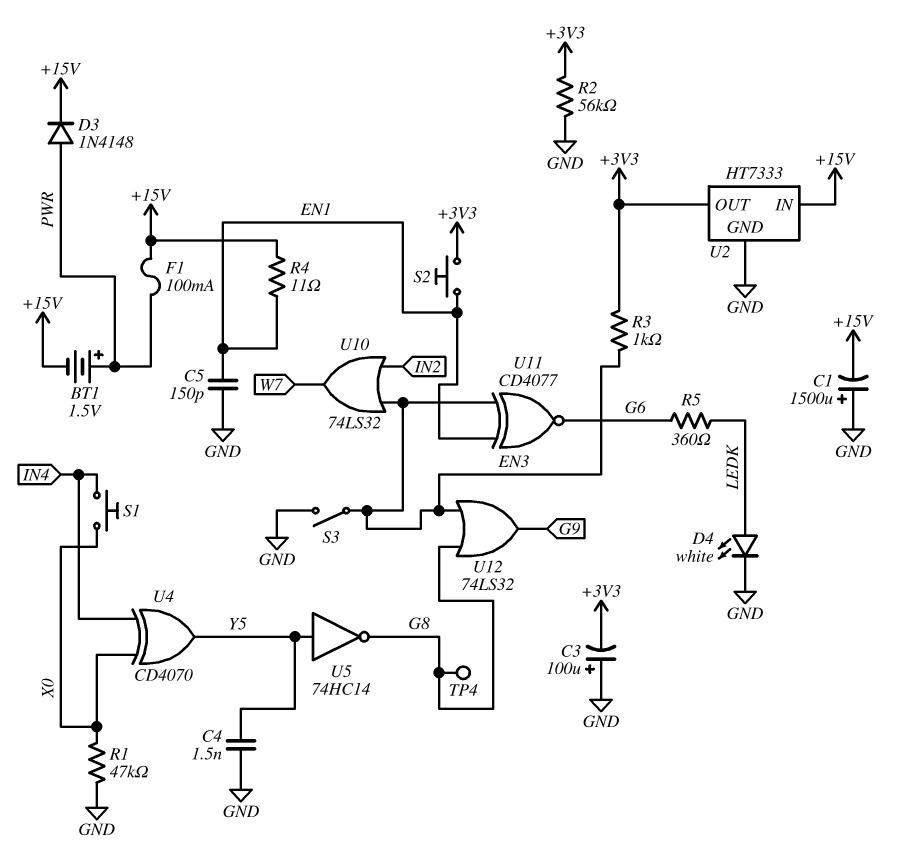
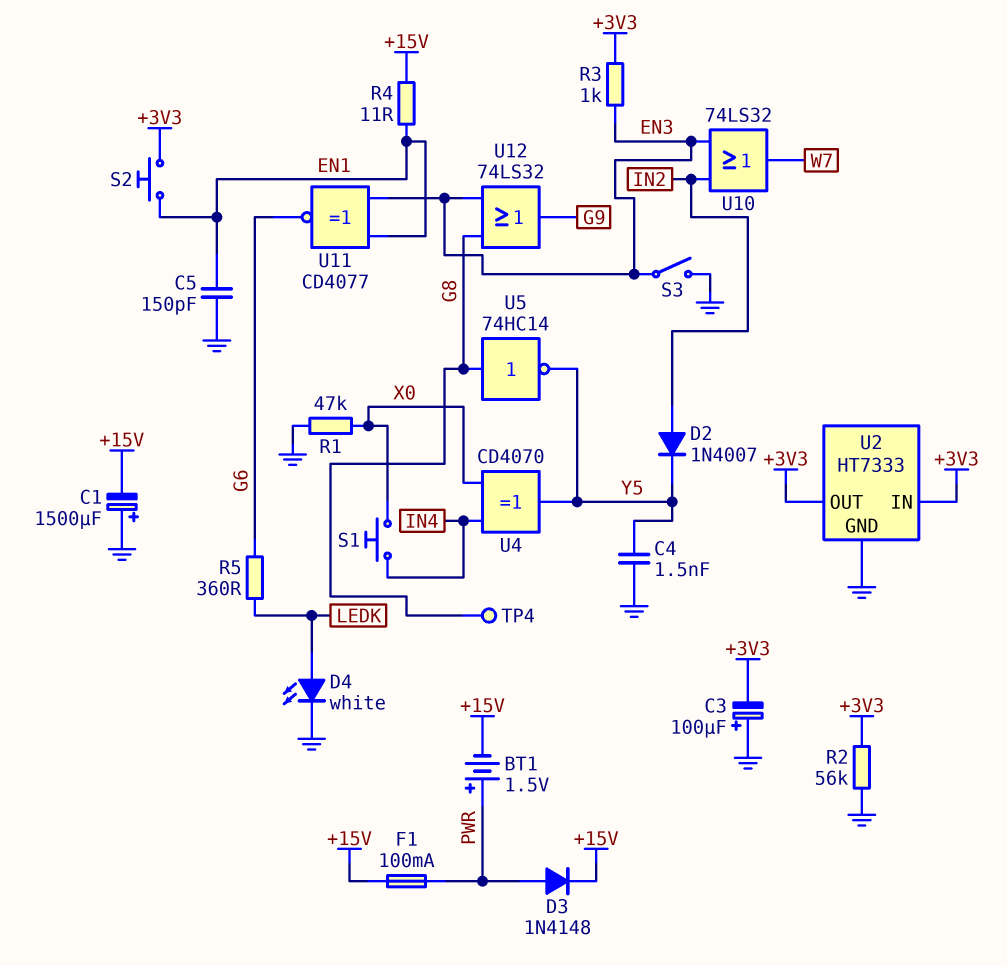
D2: none -> diode 1N4007 (A IN2, K Y5)
U2 pin IN: +15V -> +3V3
U5: NOT 74HC14 (in Y5, out G8) -> NOT 74HC14 (in G8, out Y5)

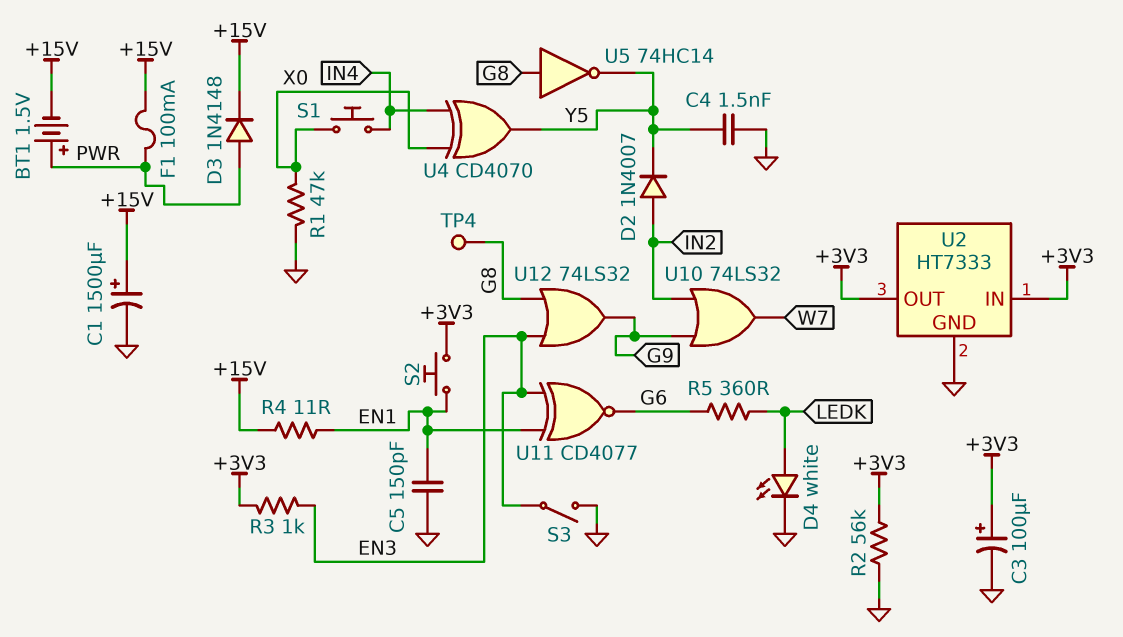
C1: 1500uF (plus GND, minus +15V) -> 1500uF (plus +15V, minus GND)
C3: 100uF (plus GND, minus +3V3) -> 100uF (plus +3V3, minus GND)
U10: OR 74LS32 (in EN3, in IN2, out W7) -> OR 74LS32 (in G9, in IN2, out W7)

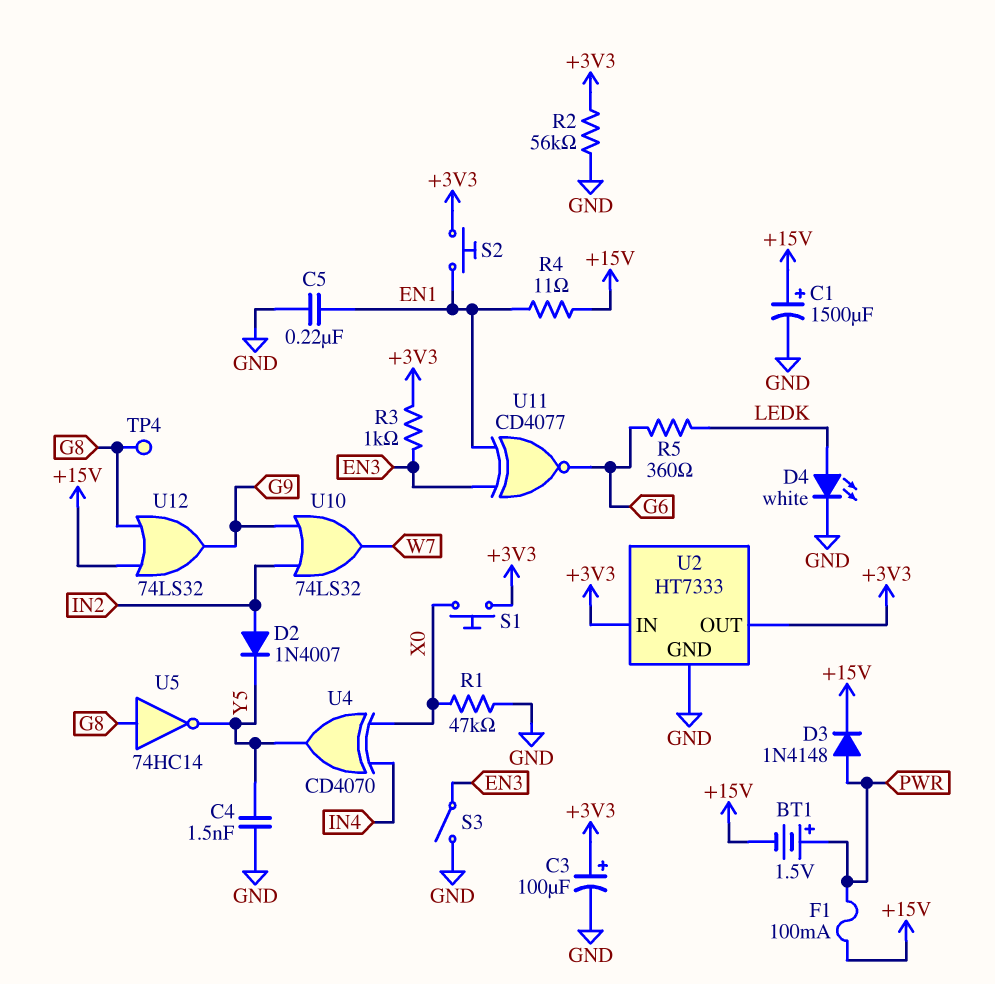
C5: 150pF (EN1, GND) -> 220nF (EN1, GND)
S1: button (IN4, X0) -> button (+3V3, X0)
U12: OR 74LS32 (in EN3, in G8, out G9) -> OR 74LS32 (in +15V, in G8, out G9)

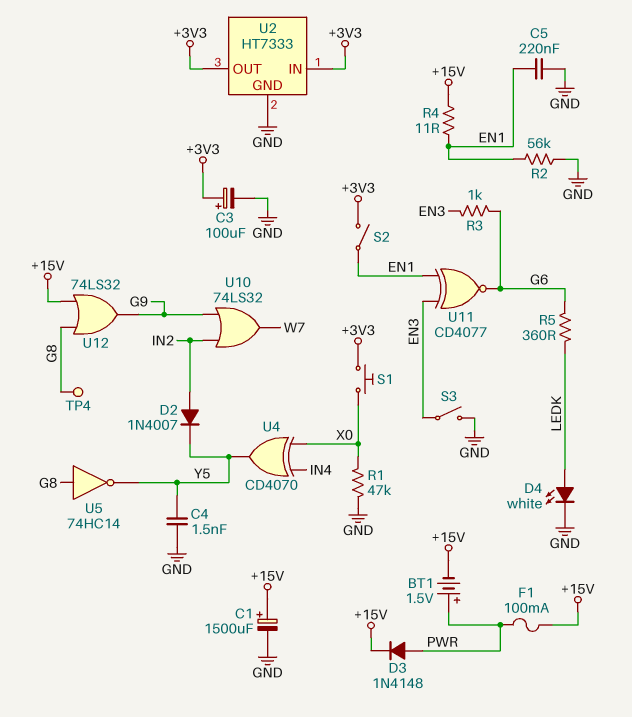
R2: 56k (+3V3, GND) -> 56k (EN1, GND)
R3: 1k (+3V3, EN3) -> 1k (EN3, G6)
S2: button (+3V3, EN1) -> switch (+3V3, EN1)

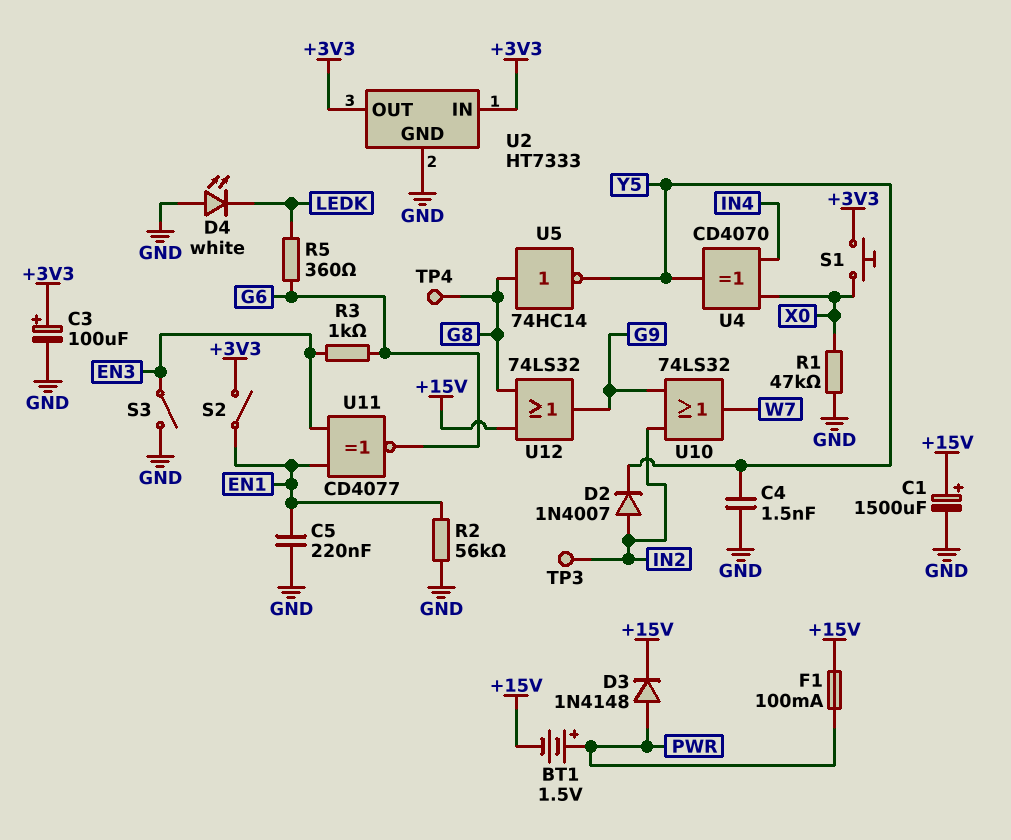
D4: LED white (A LEDK, K GND) -> LED white (A GND, K LEDK)
R4: 11 (+15V, EN1) -> none
TP3: none -> test point (IN2)

